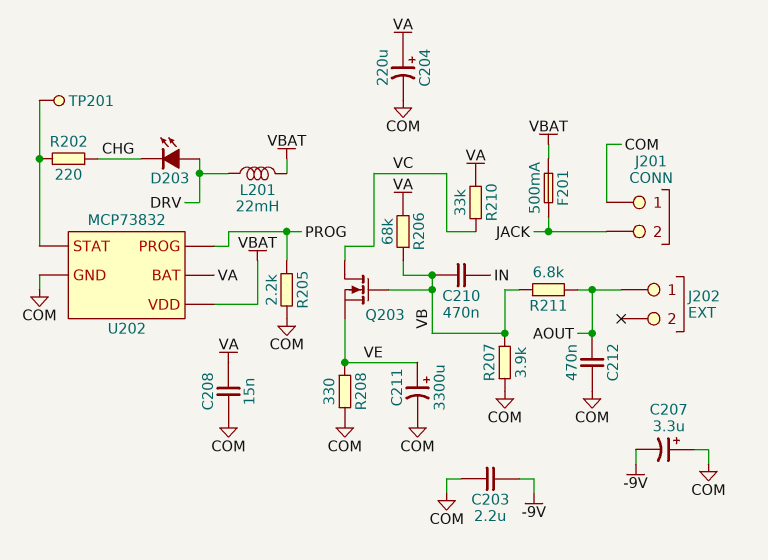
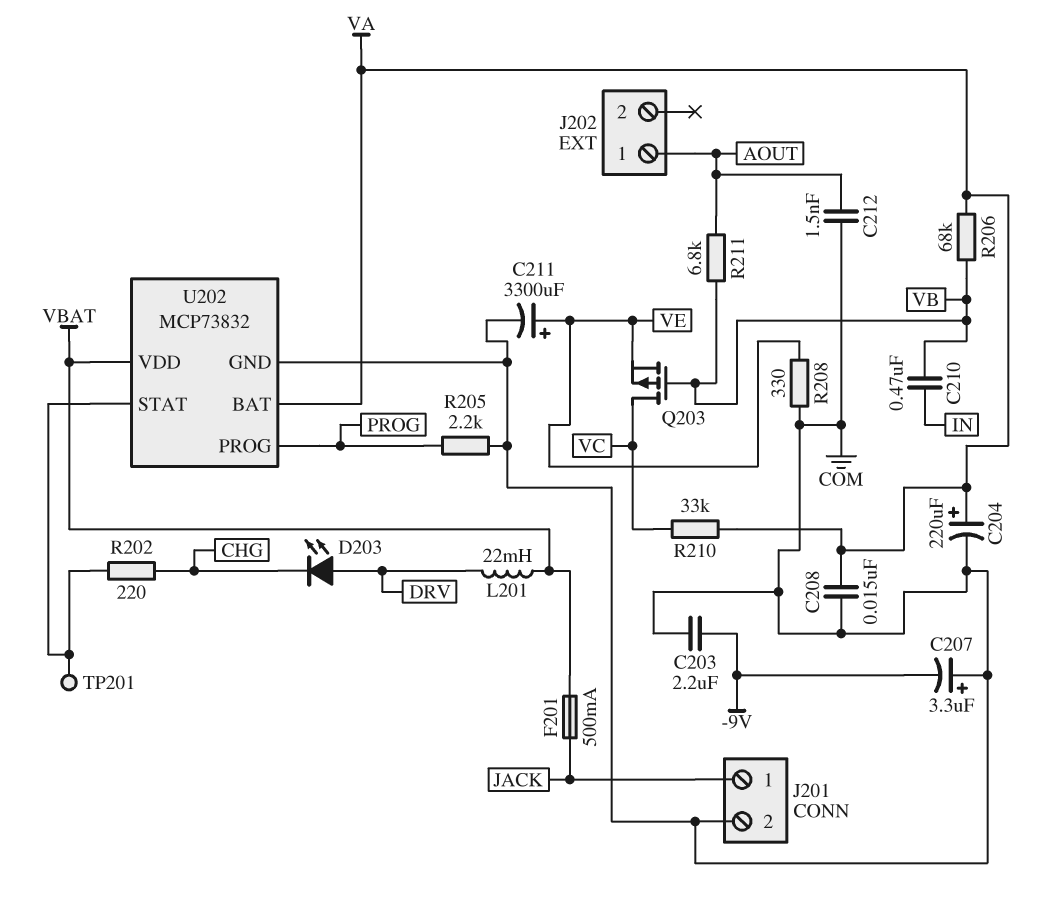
C212: 470nF (AOUT, COM) -> 1.5nF (AOUT, COM)
J201 pin 1: COM -> JACK
J201 pin 2: JACK -> COM
Q203: NMOS (G VB, D VC, S VE) -> PMOS (G VB, D VC, S VE)
R207: 3.9k (COM, VB) -> none

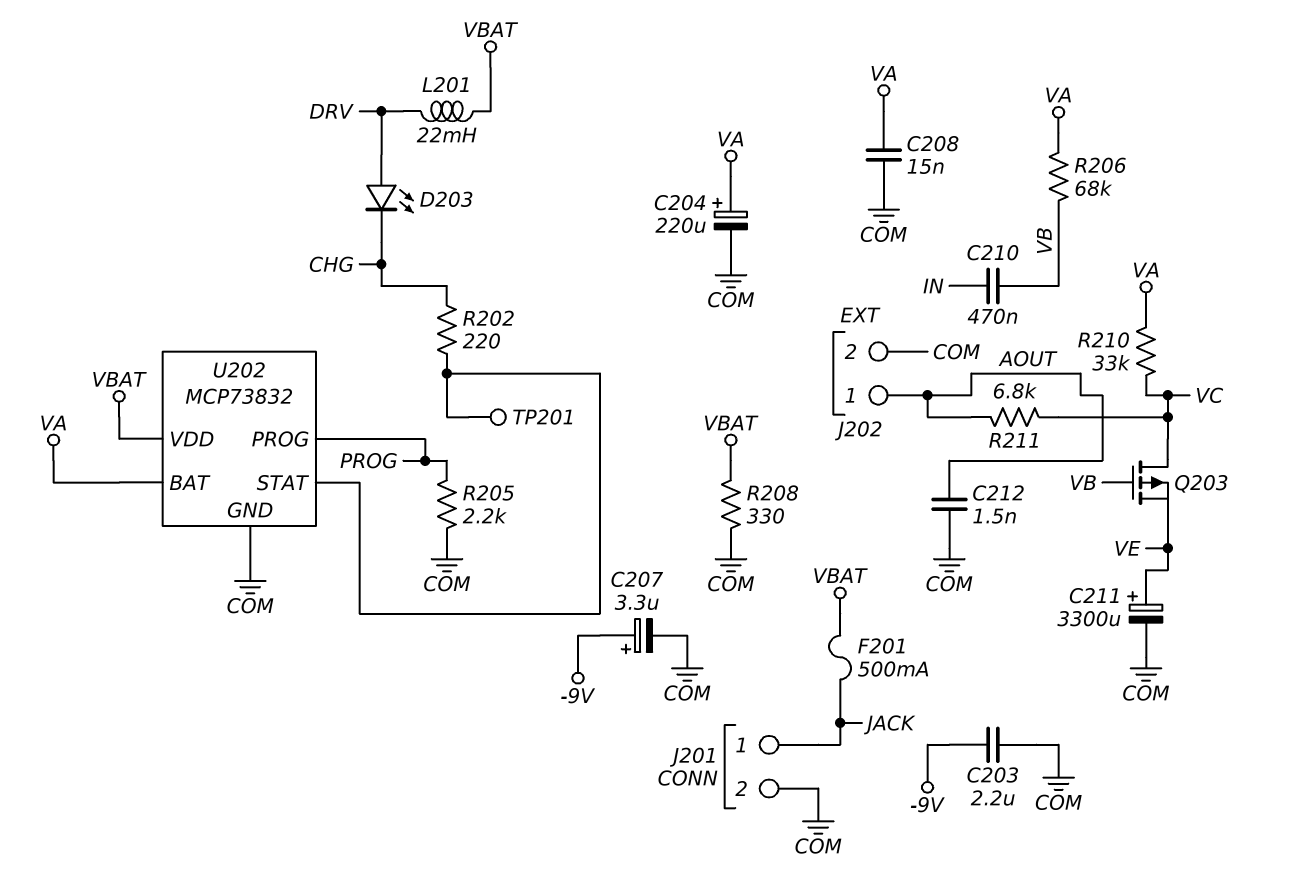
C207: 3.3uF (plus COM, minus -9V) -> 3.3uF (plus -9V, minus COM)
J202 pin 2: none -> COM
R208: 330 (COM, VE) -> 330 (COM, VBAT)
R211: 6.8k (AOUT, VB) -> 6.8k (AOUT, VC)

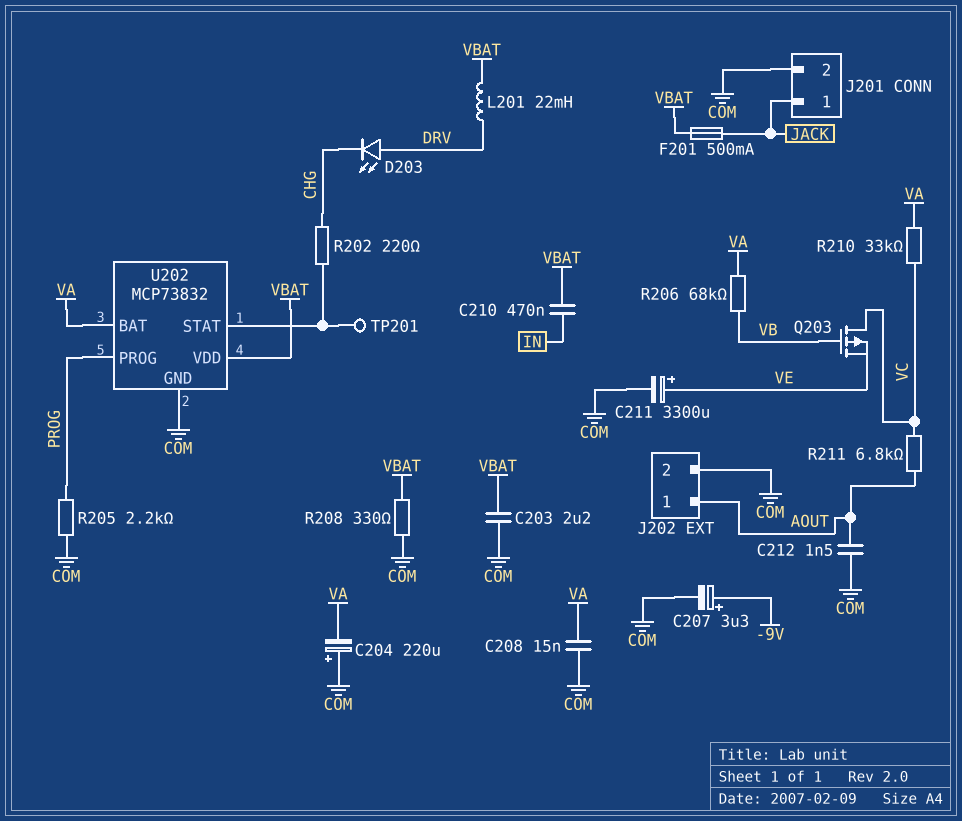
C203: 2.2uF (-9V, COM) -> 2.2uF (COM, VBAT)
C204: 220uF (plus VA, minus COM) -> 220uF (plus COM, minus VA)
C210: 470nF (IN, VB) -> 470nF (IN, VBAT)

